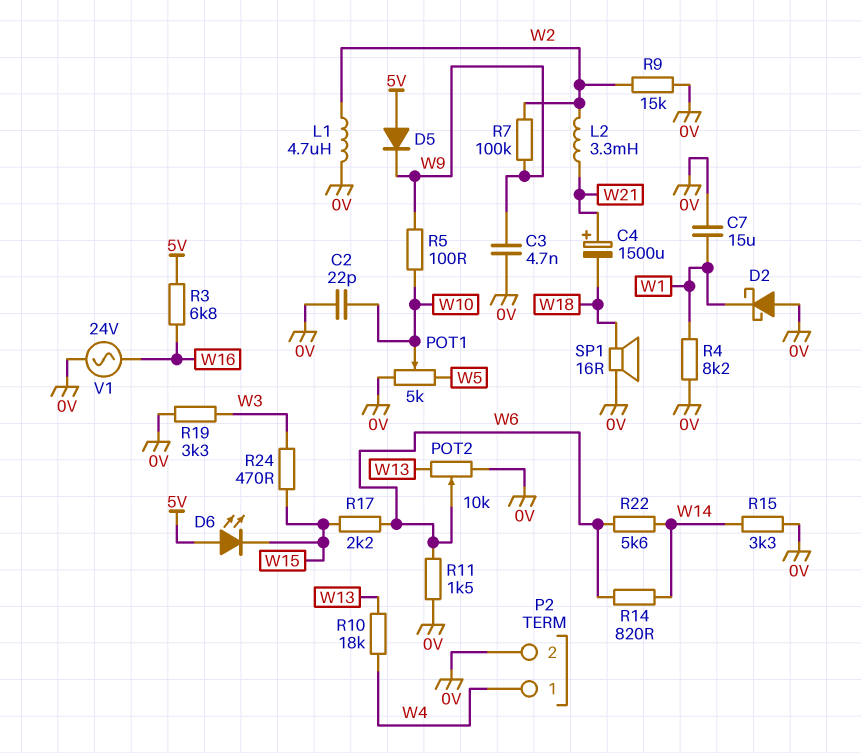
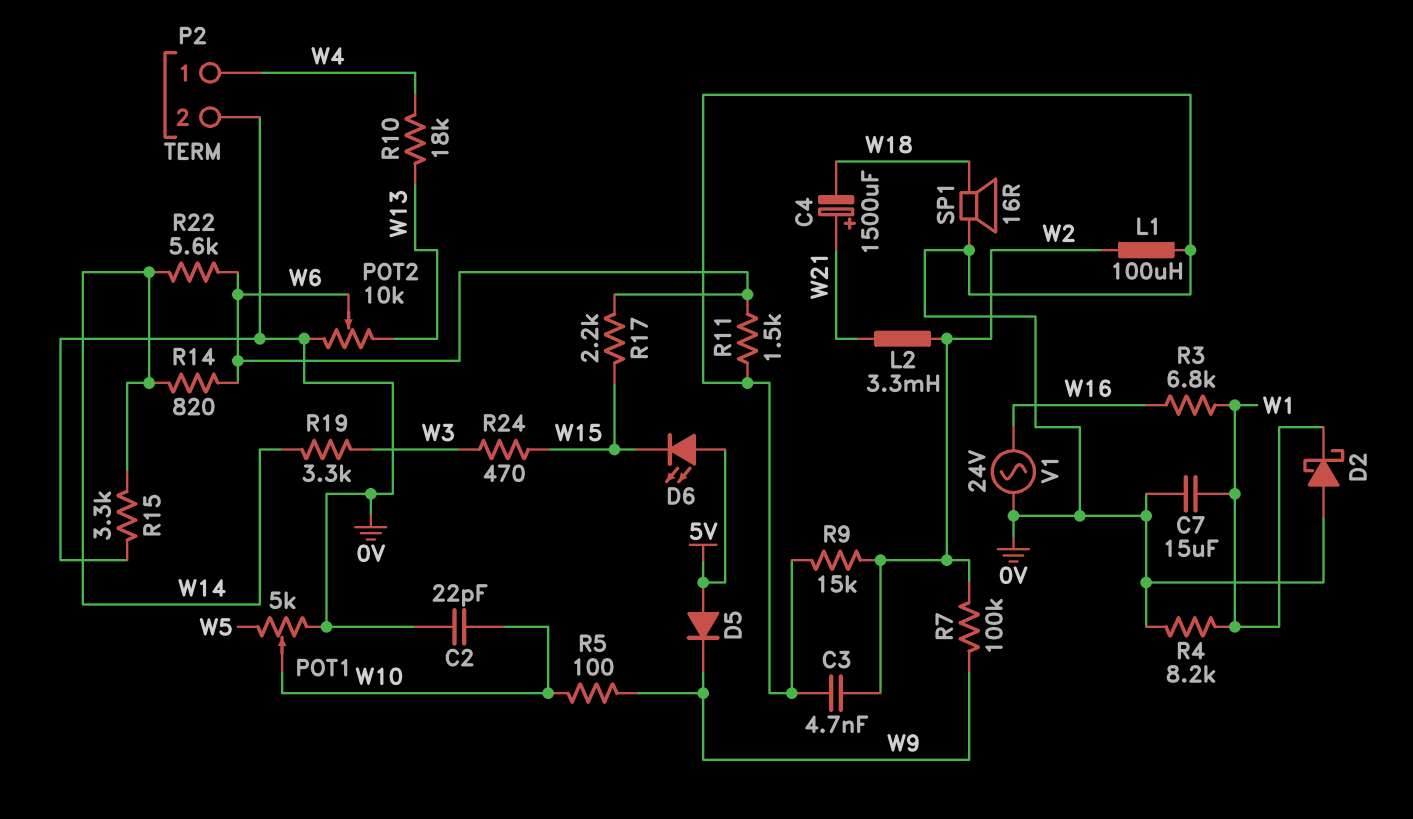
C3: 4.7nF (0V, W9) -> 4.7nF (0V, W2)
L1: 4.7uH (0V, W2) -> 100uH (0V, W2)
R3: 6.8k (5V, W16) -> 6.8k (W1, W16)
R19: 3.3k (0V, W3) -> 3.3k (W3, W14)

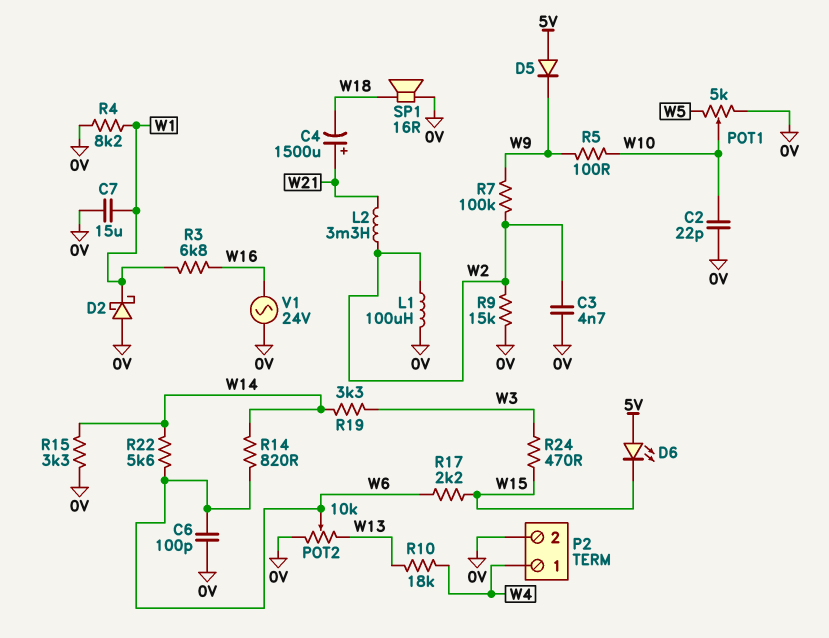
C6: none -> 100pF (0V, W6)
R11: 1.5k (0V, W6) -> none

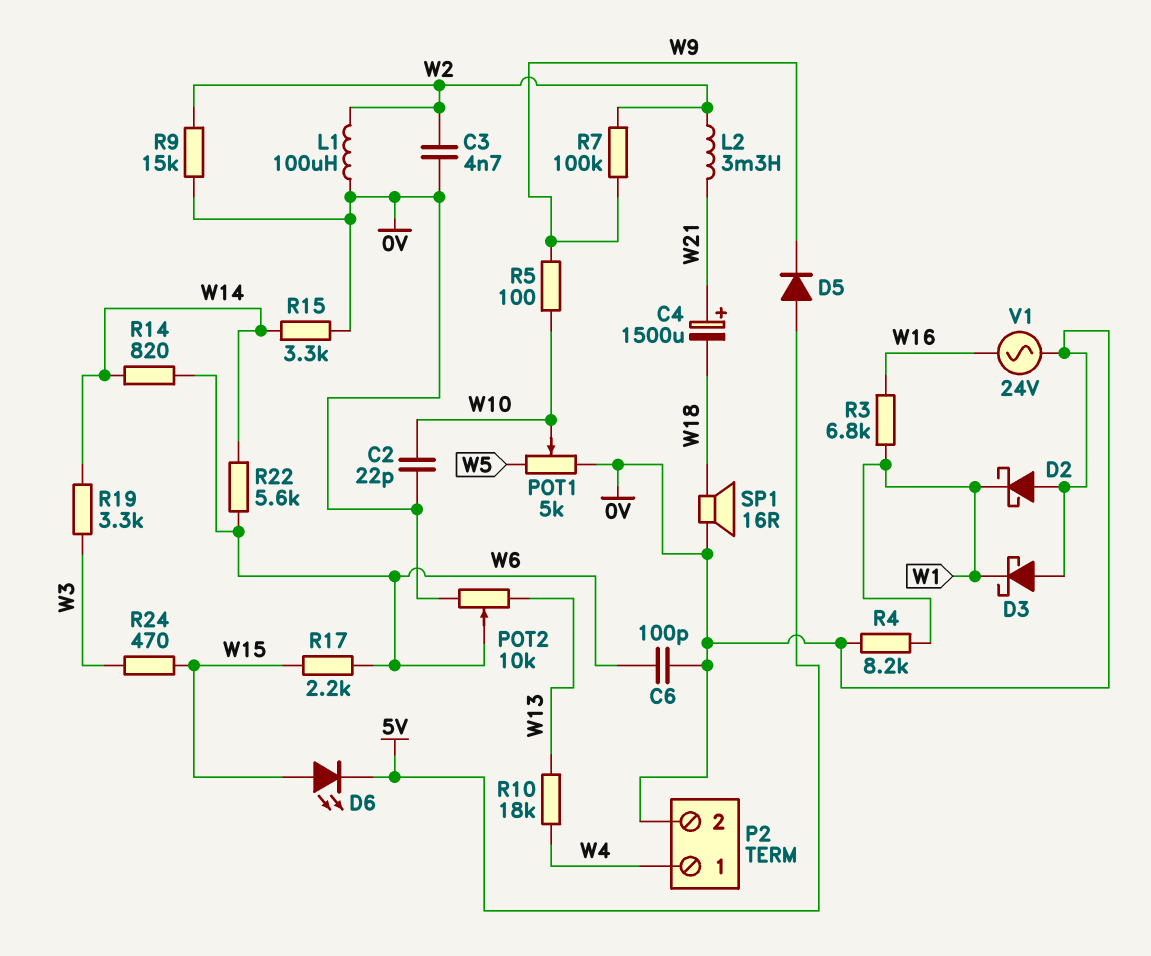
C7: 15uF (0V, W1) -> none
D3: none -> schottky (A 0V, K W1)
D6: LED (A 5V, K W15) -> LED (A W15, K 5V)

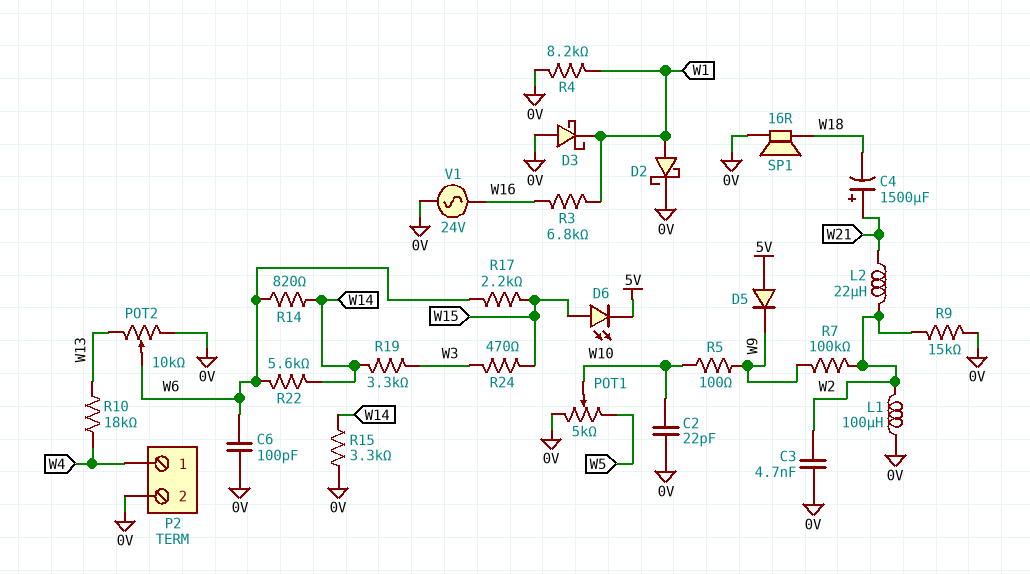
D2: schottky (A 0V, K W1) -> schottky (A W1, K 0V)
L2: 3.3mH (W2, W21) -> 22uH (W2, W21)

